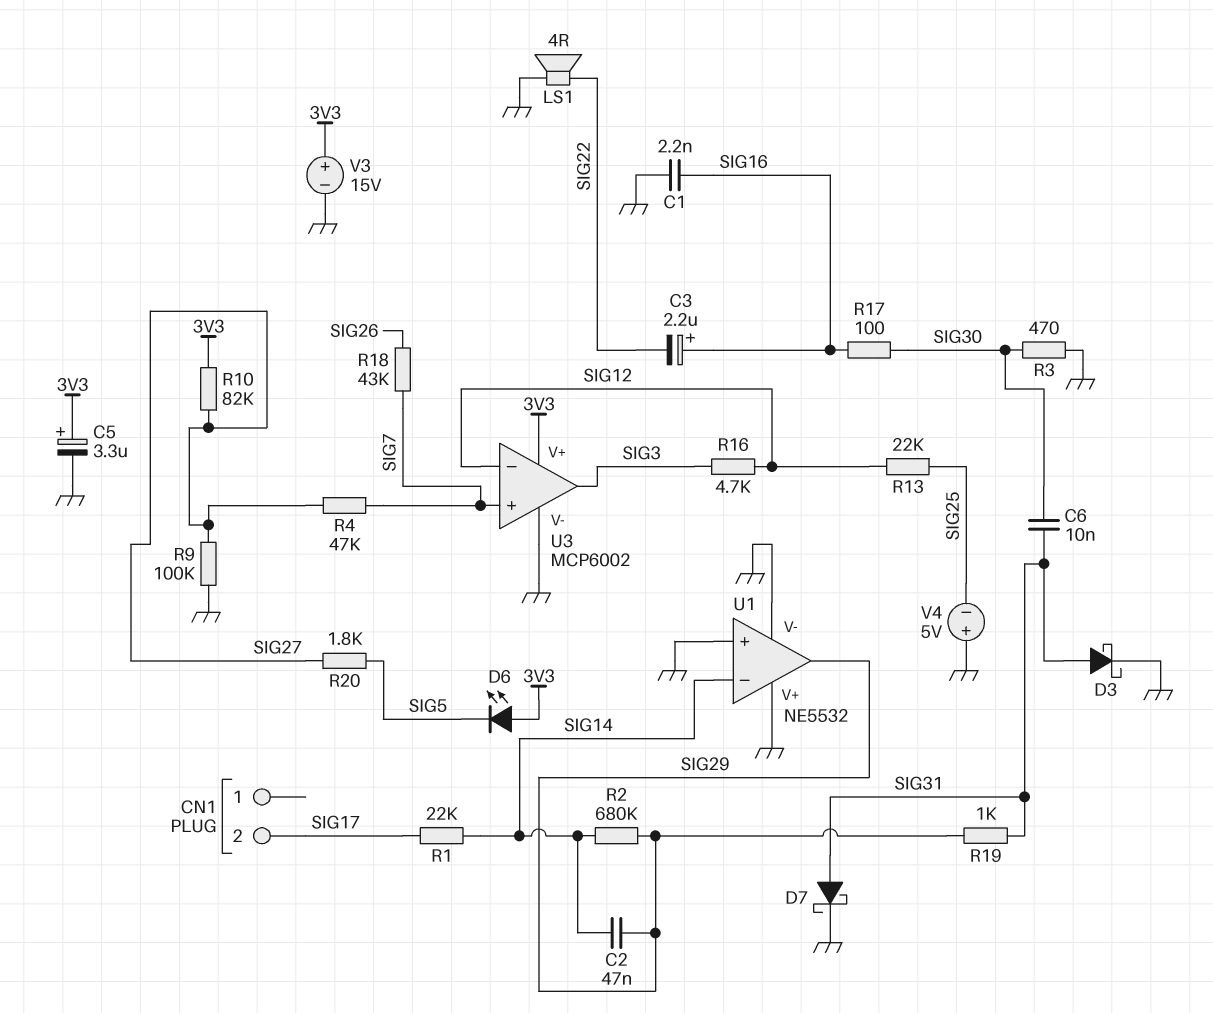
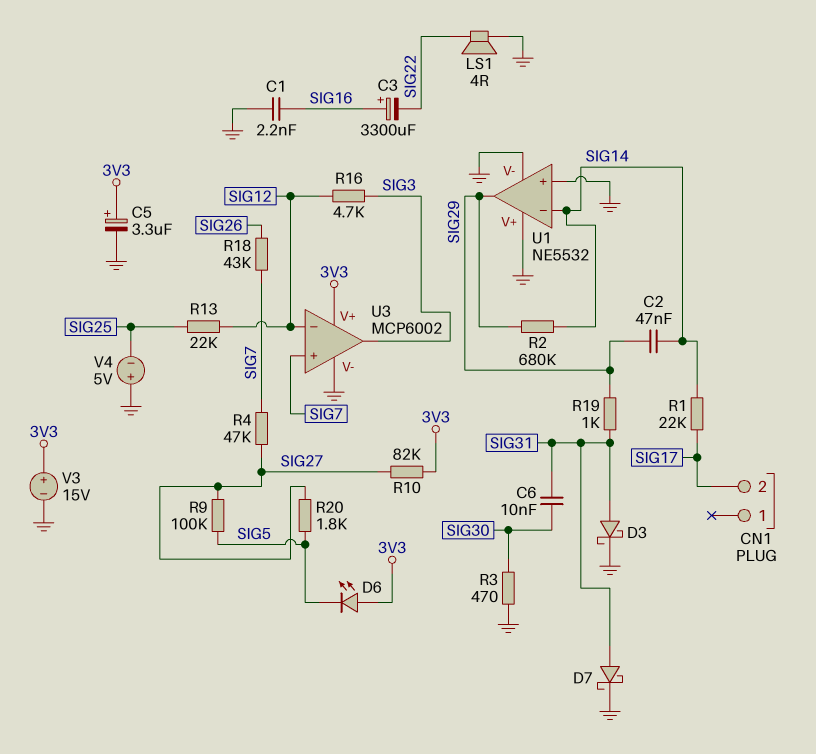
C3: 2.2uF (plus SIG16, minus SIG22) -> 3300uF (plus SIG16, minus SIG22)
R9: 100k (GND, SIG27) -> 100k (SIG5, SIG27)
R17: 100 (SIG16, SIG30) -> none

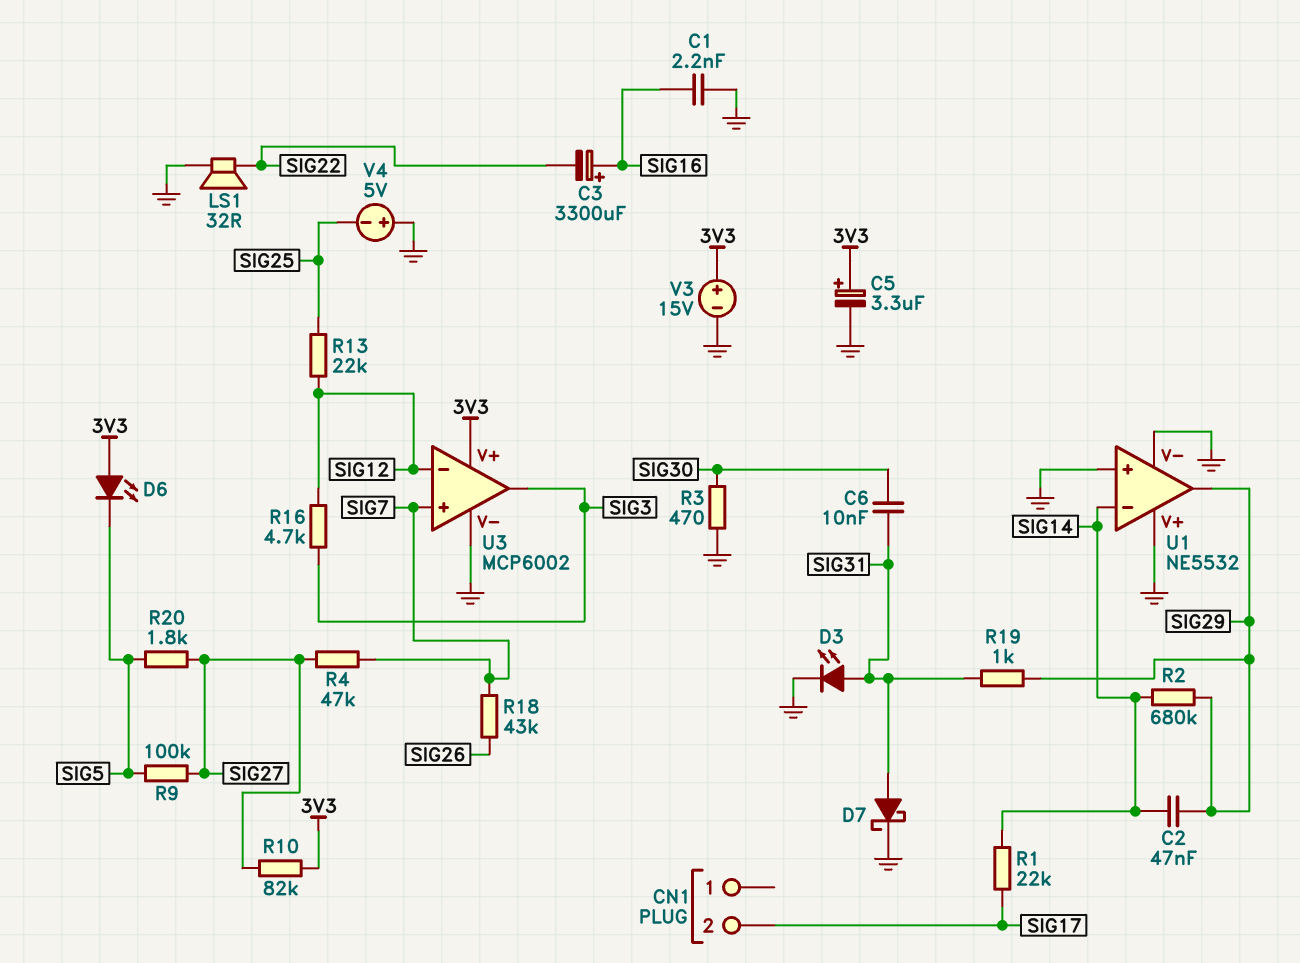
D3: schottky (A SIG31, K GND) -> LED (A SIG31, K GND)
LS1: speaker 4R (GND, SIG22) -> speaker 32R (GND, SIG22)

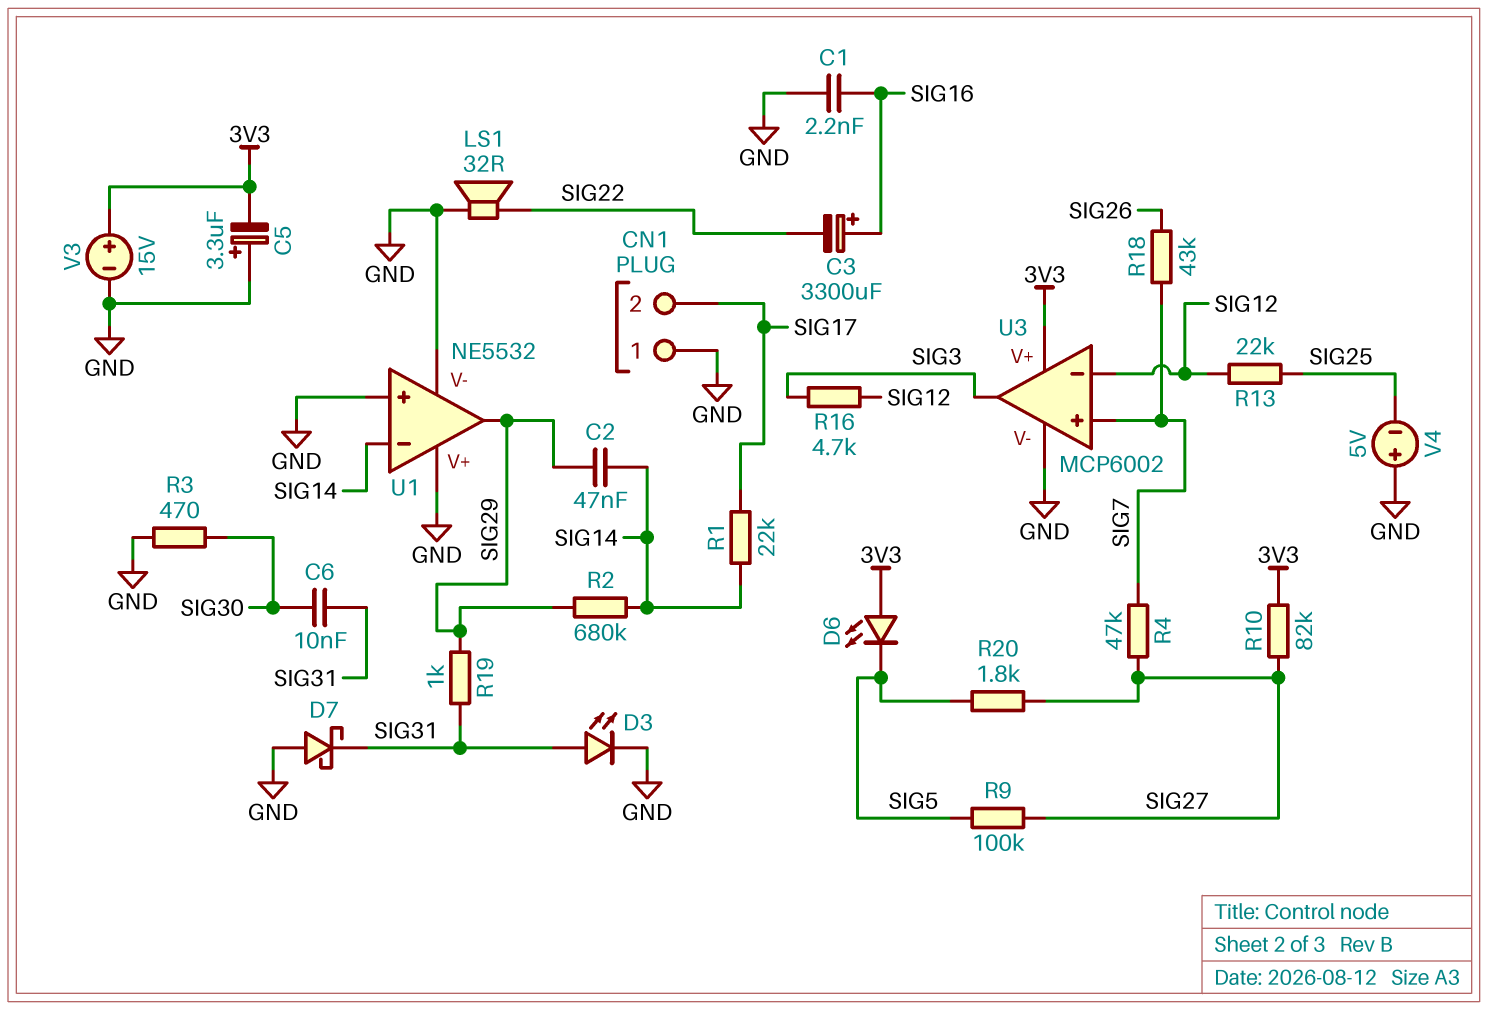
C5: 3.3uF (plus 3V3, minus GND) -> 3.3uF (plus GND, minus 3V3)
CN1 pin 1: none -> GND
D7: schottky (A SIG31, K GND) -> schottky (A GND, K SIG31)

